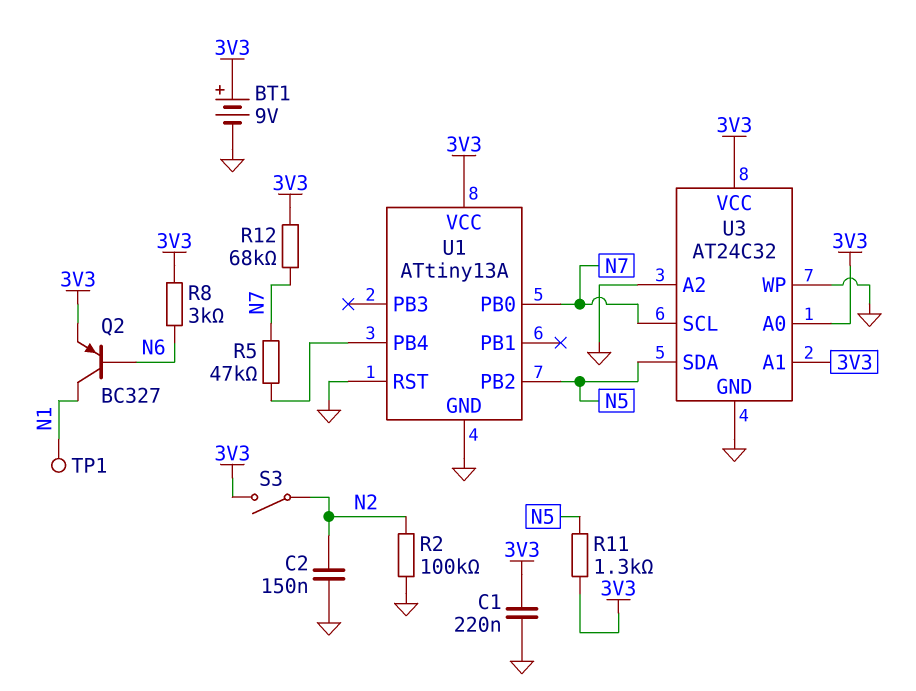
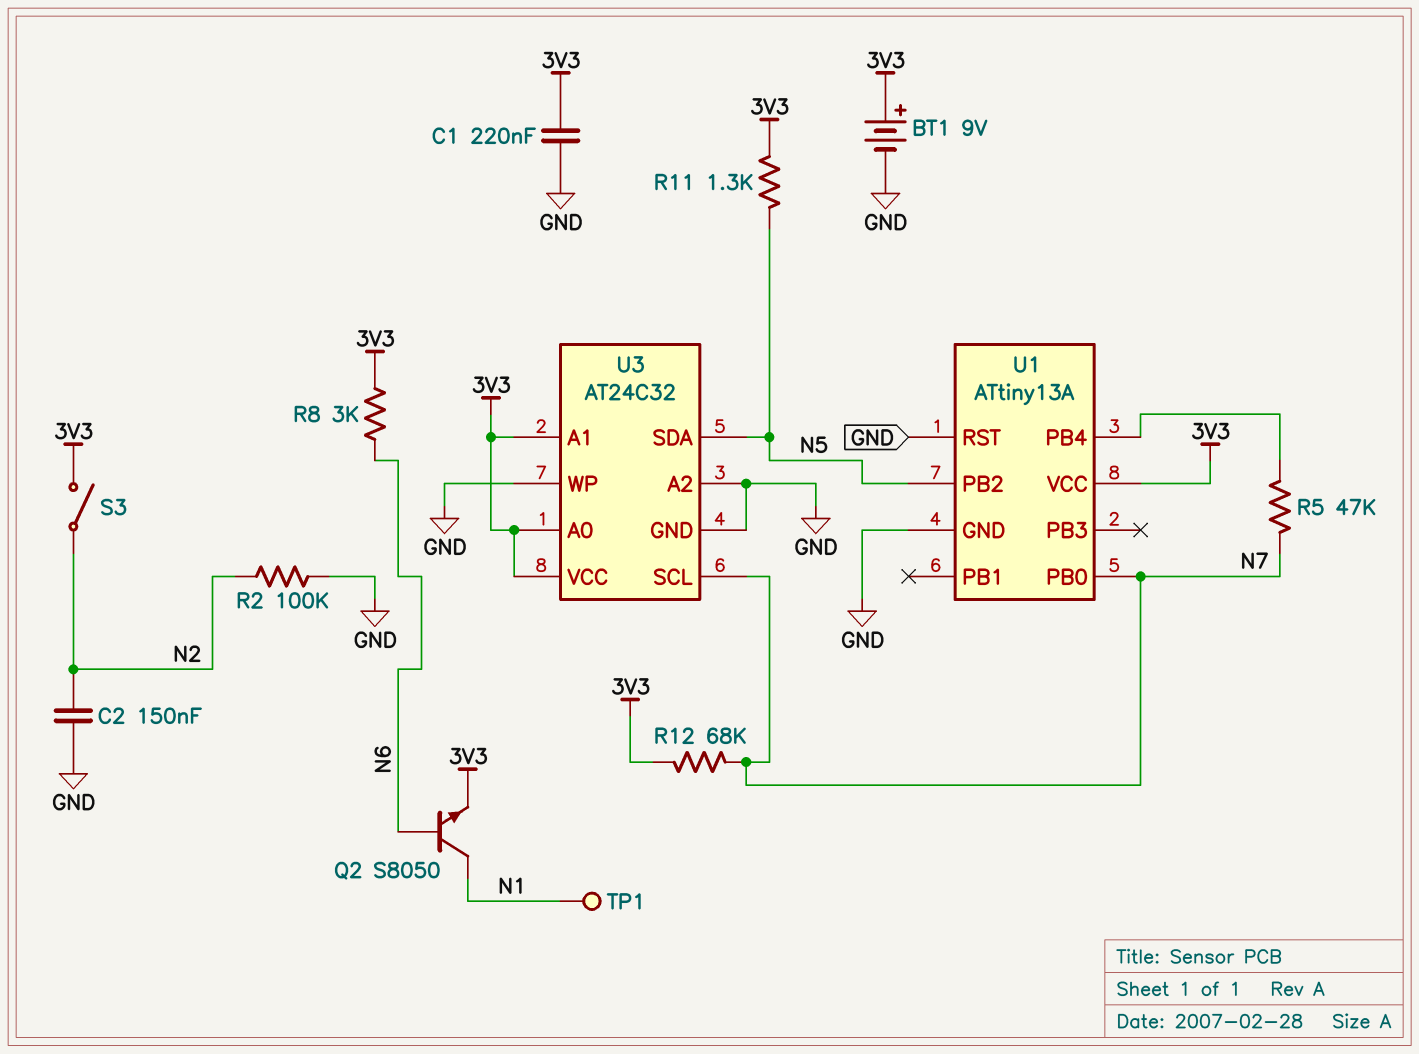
Q2: PNP BC327 (B N6, C N1, E 3V3) -> NPN S8050 (B N6, C N1, E 3V3)

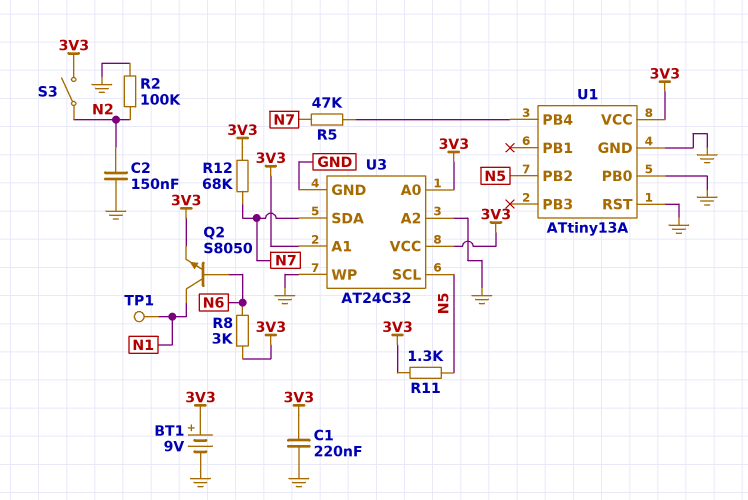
U1 pin PB0: N7 -> GND
U3 pin SCL: N7 -> N5
U3 pin SDA: N5 -> N7

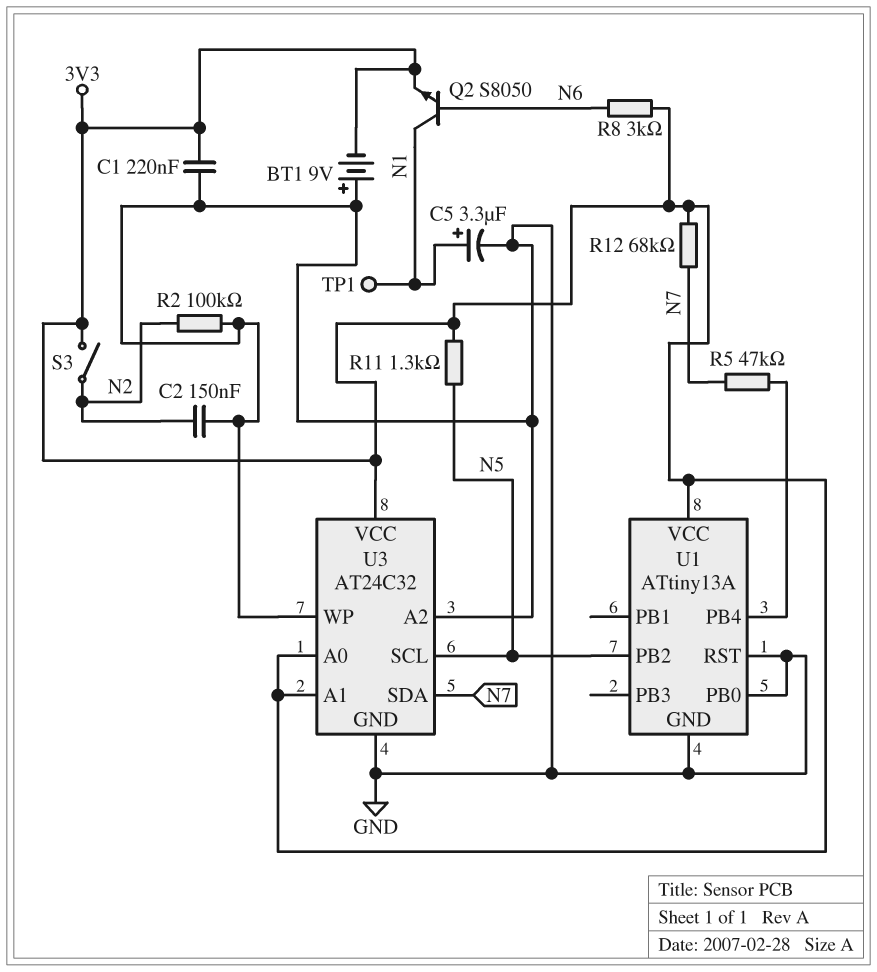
BT1: 9V (plus 3V3, minus GND) -> 9V (plus GND, minus 3V3)
C5: none -> 3.3uF (plus N1, minus GND)

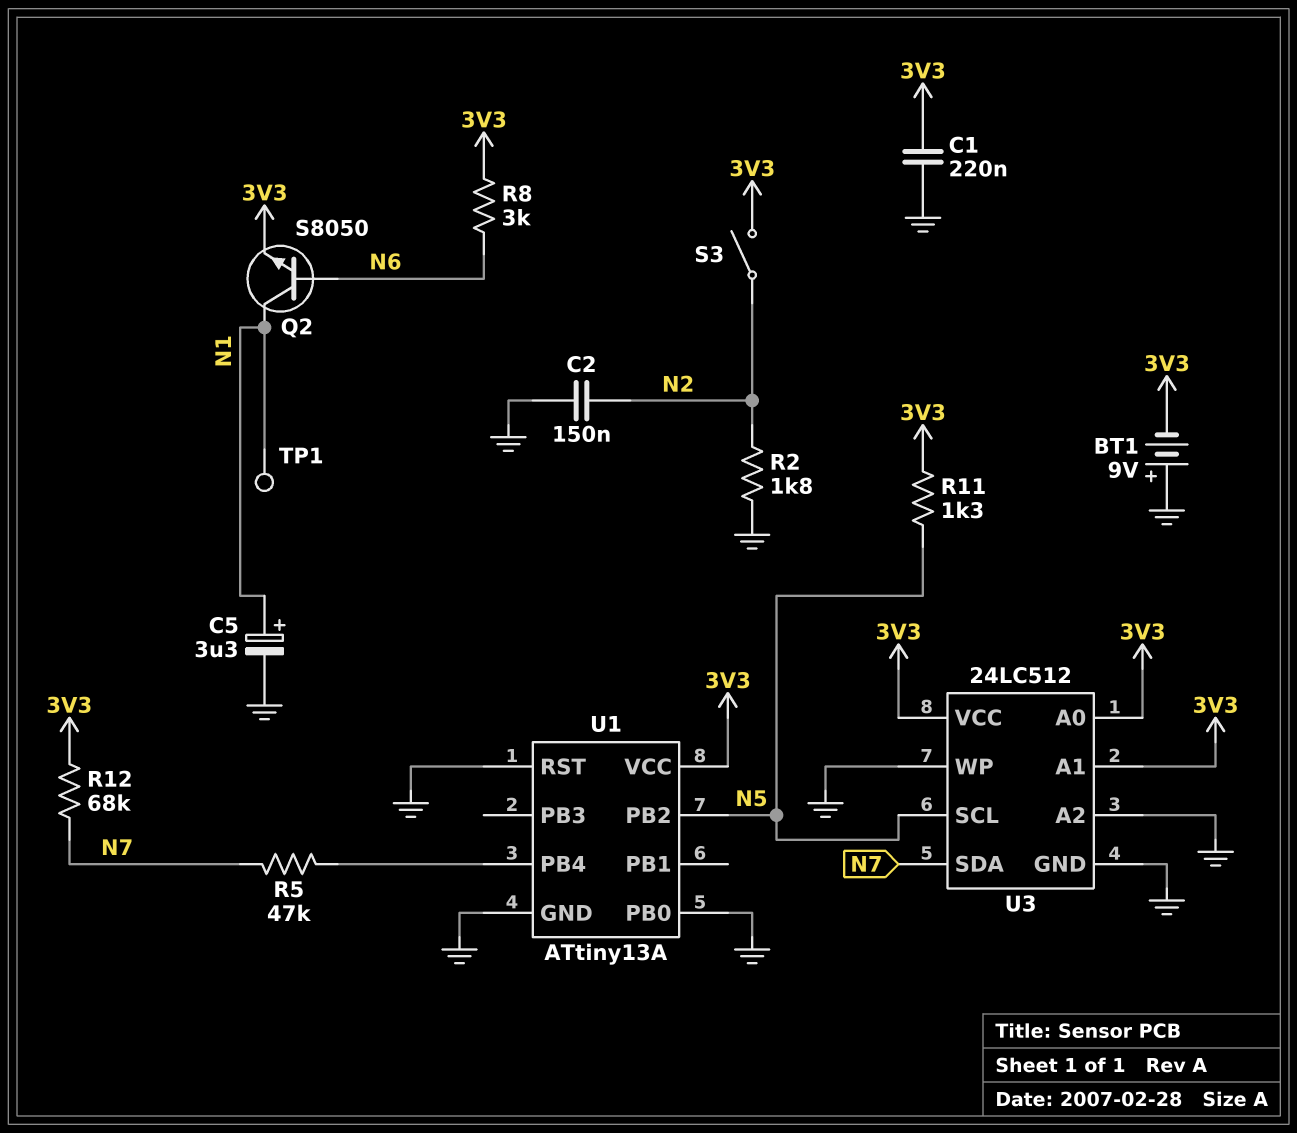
R2: 100k (GND, N2) -> 1.8k (GND, N2)
U3: AT24C32 -> 24LC512

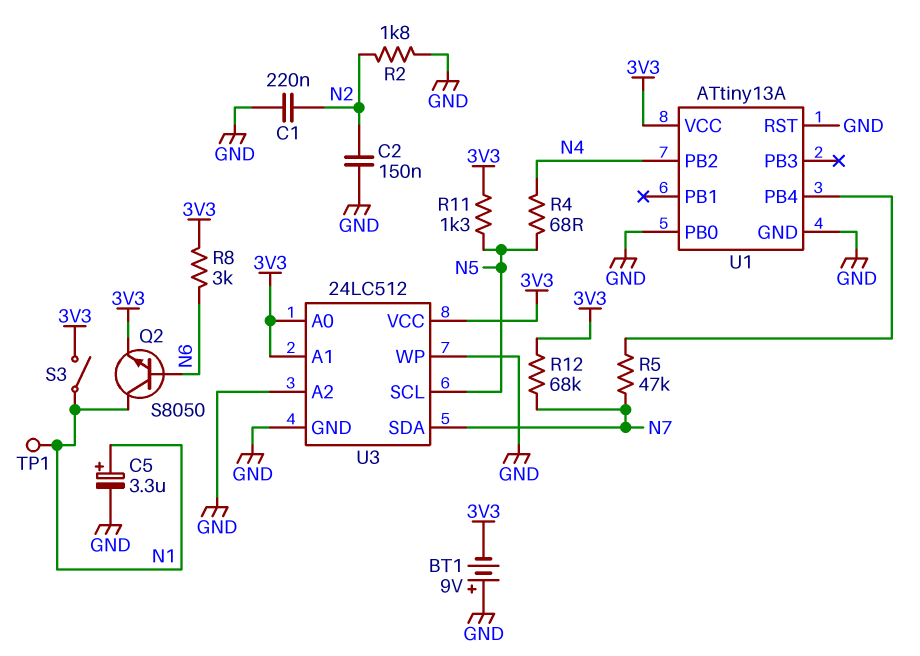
C1: 220nF (3V3, GND) -> 220nF (GND, N2)
R4: none -> 68 (N4, N5)
S3: switch (3V3, N2) -> switch (3V3, N1)
U1 pin PB2: N5 -> N4

